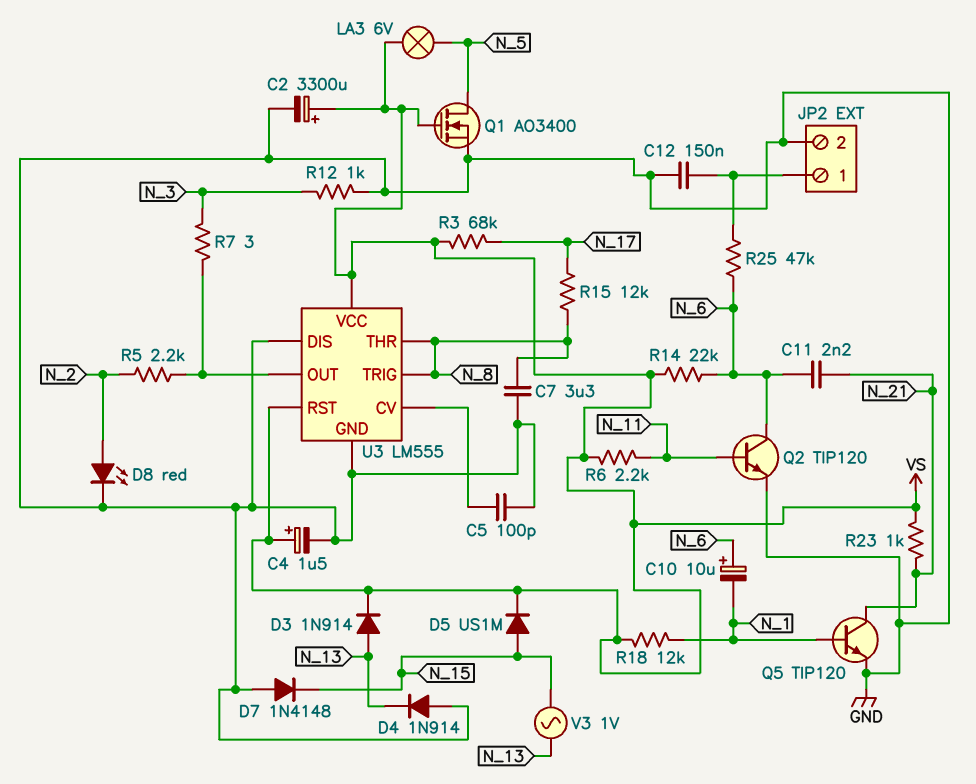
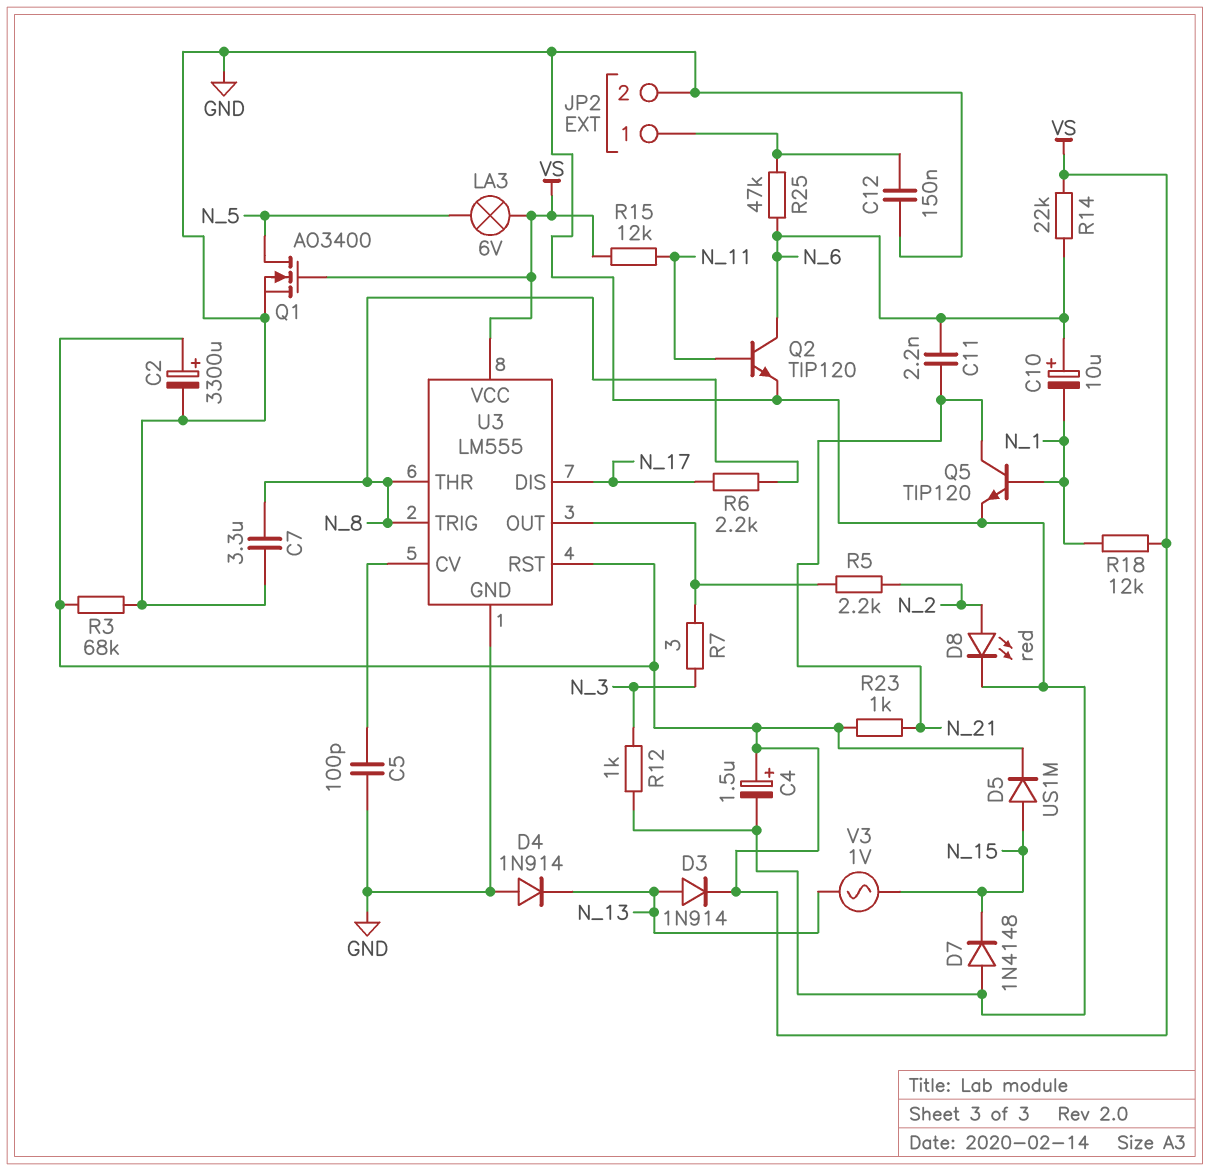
R3: 68k (N_17, VS) -> 68k (GND, VS)
R6: 2.2k (N_11, VS) -> 2.2k (N_8, N_17)
R15: 12k (N_8, N_17) -> 12k (N_11, VS)
U3 pin DIS: GND -> N_17

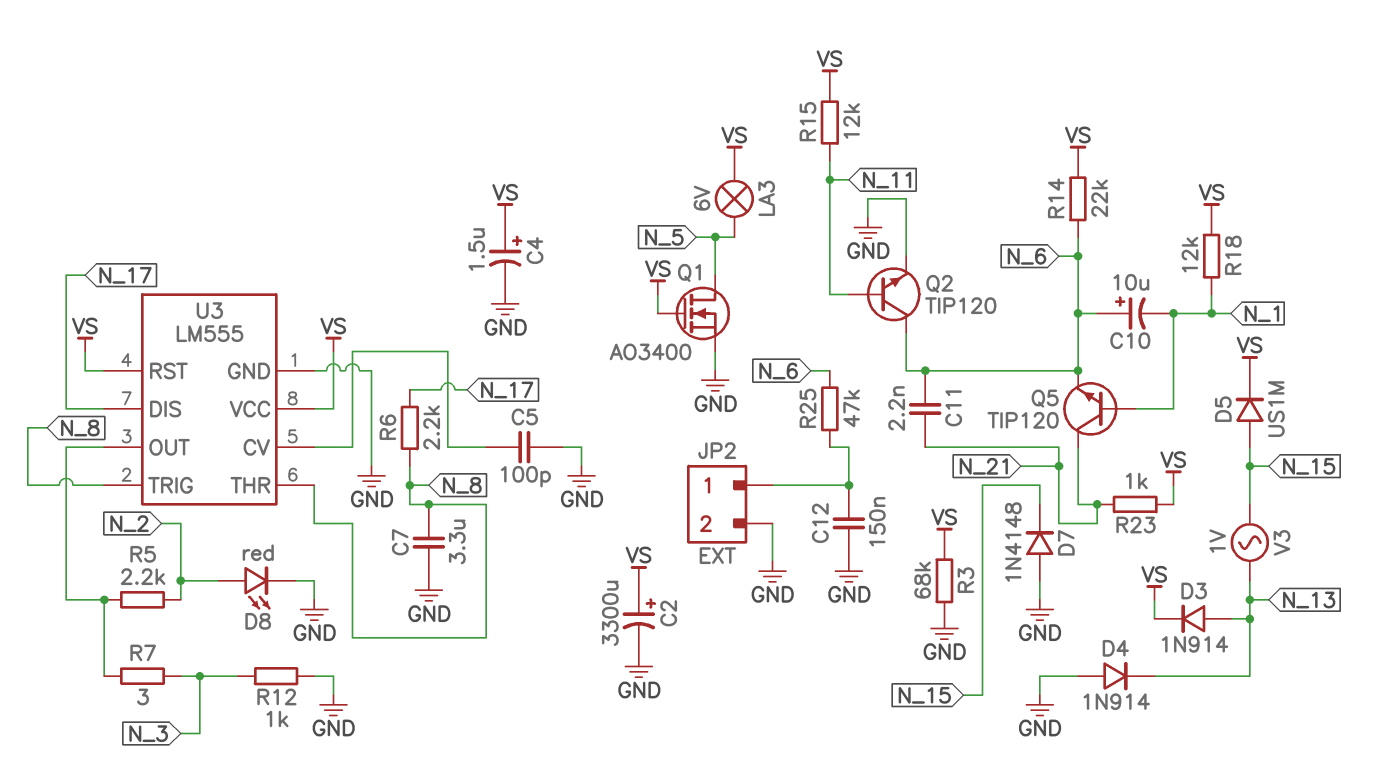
Q5: NPN TIP120 (B N_1, C N_21, E GND) -> NPN TIP120 (B N_1, C N_21, E N_6)

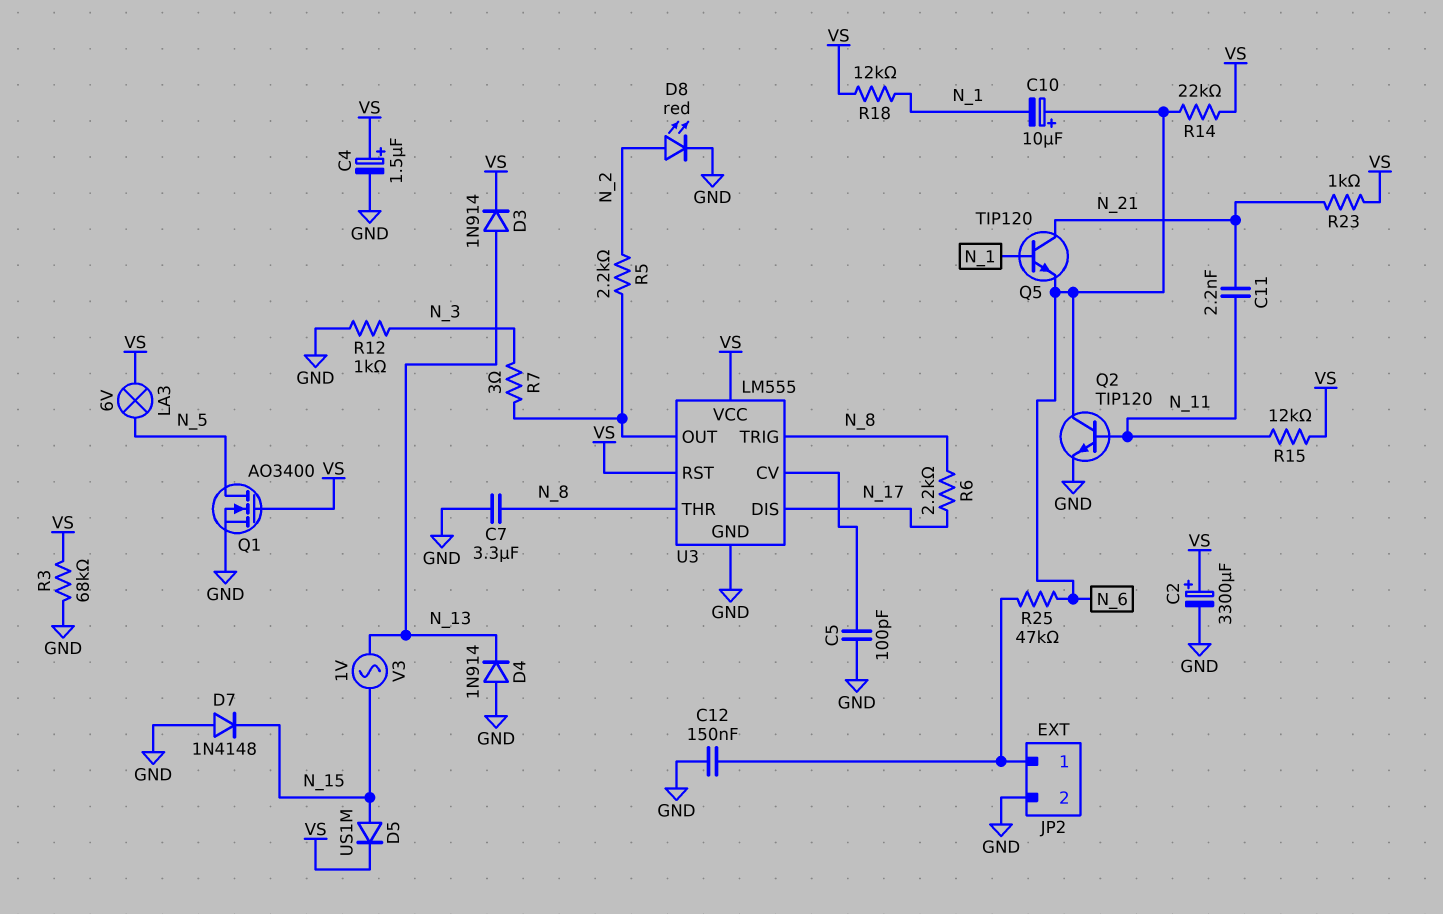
C11: 2.2nF (N_6, N_21) -> 2.2nF (N_11, N_21)

